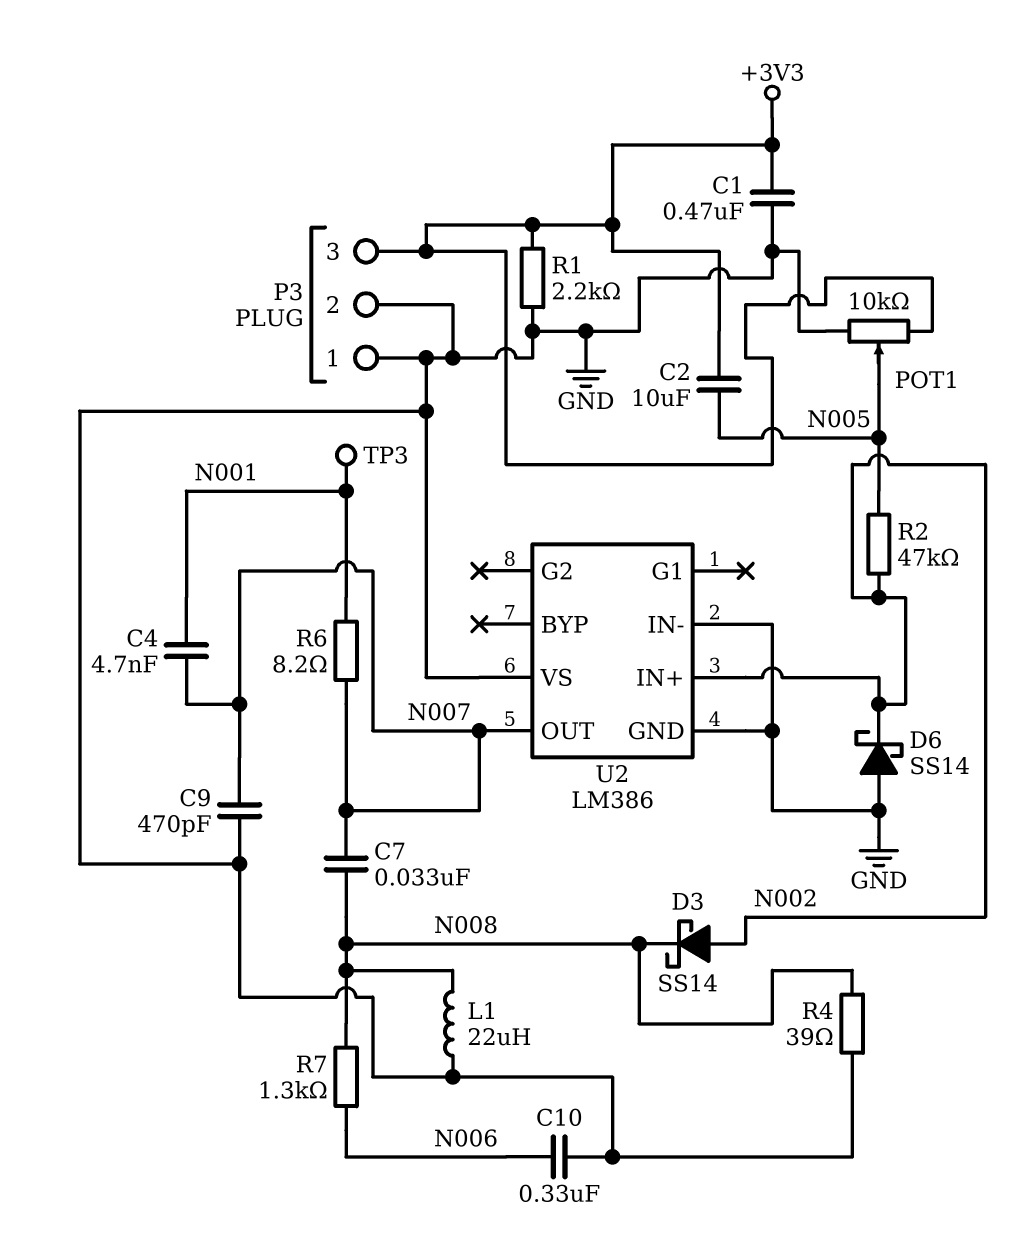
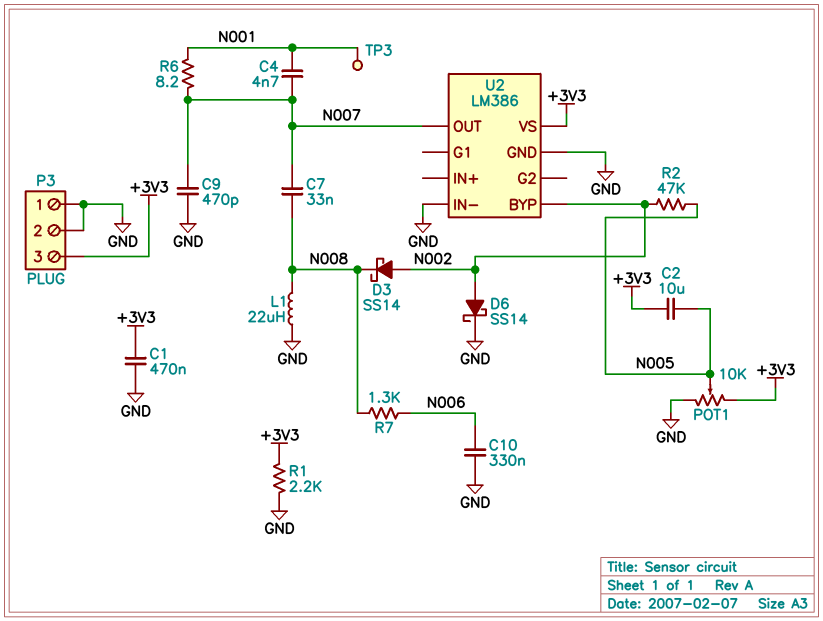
D6: schottky SS14 (A GND, K N002) -> schottky SS14 (A N002, K GND)
R4: 39 (GND, N008) -> none
U2 pin BYP: none -> N002
U2 pin IN+: N002 -> none
U2 pin VS: GND -> +3V3

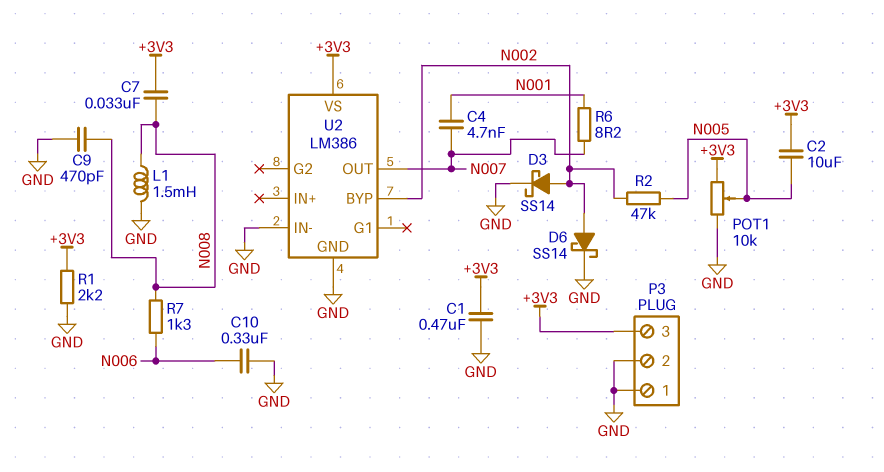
C7: 33nF (N007, N008) -> 33nF (+3V3, N008)
C9: 470pF (GND, N007) -> 470pF (GND, N008)
D3: schottky SS14 (A N002, K N008) -> schottky SS14 (A N002, K GND)
L1: 22uH (GND, N008) -> 1.5mH (GND, N008)
TP3: test point (N001) -> none

